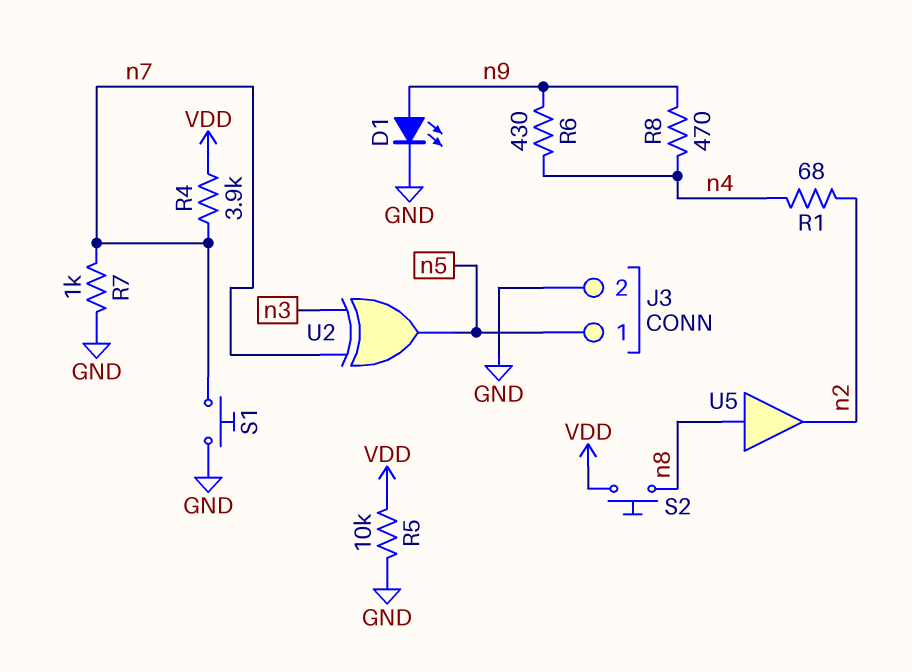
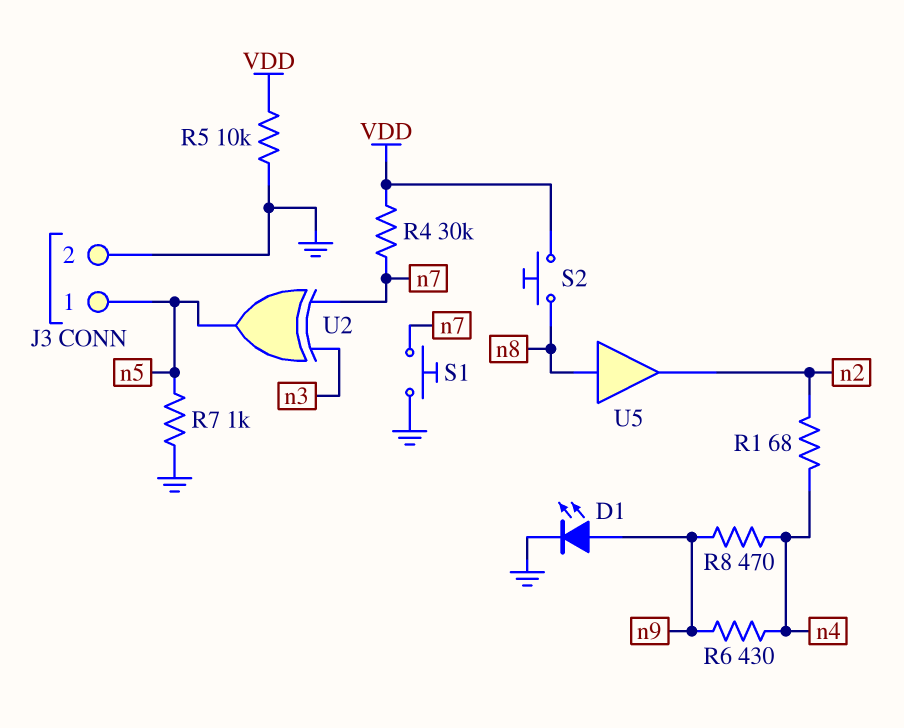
R4: 3.9k (VDD, n7) -> 30k (VDD, n7)
R7: 1k (GND, n7) -> 1k (GND, n5)

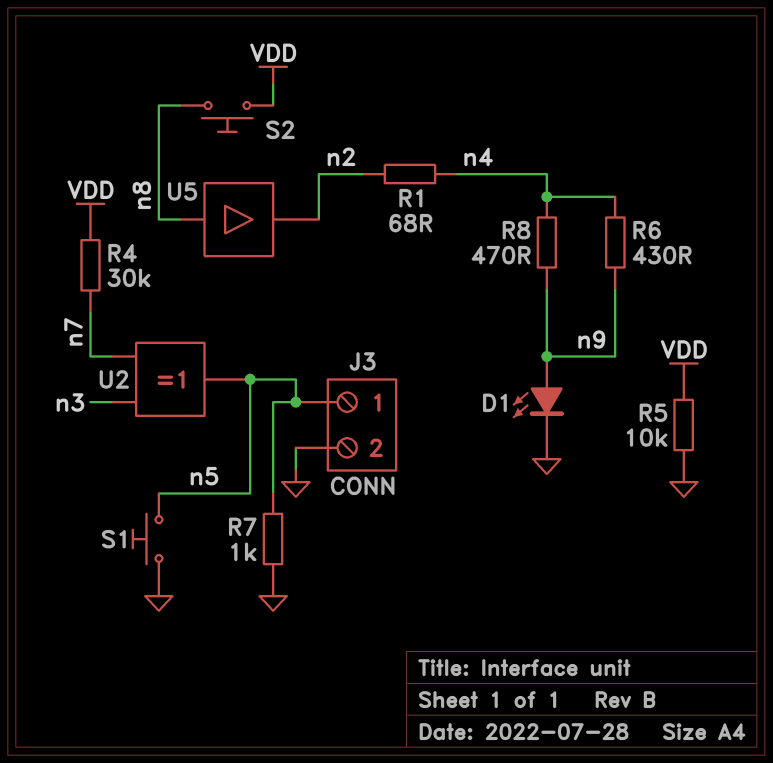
S1: button (GND, n7) -> button (GND, n5)

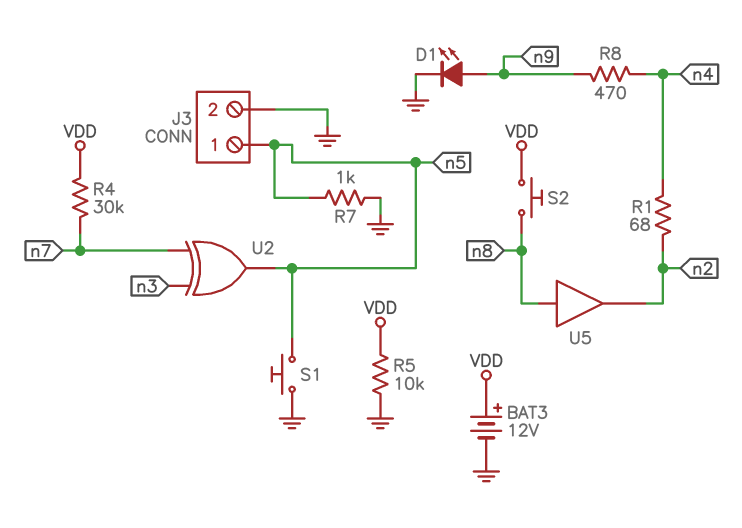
BAT3: none -> 12V (plus VDD, minus GND)
R6: 430 (n4, n9) -> none

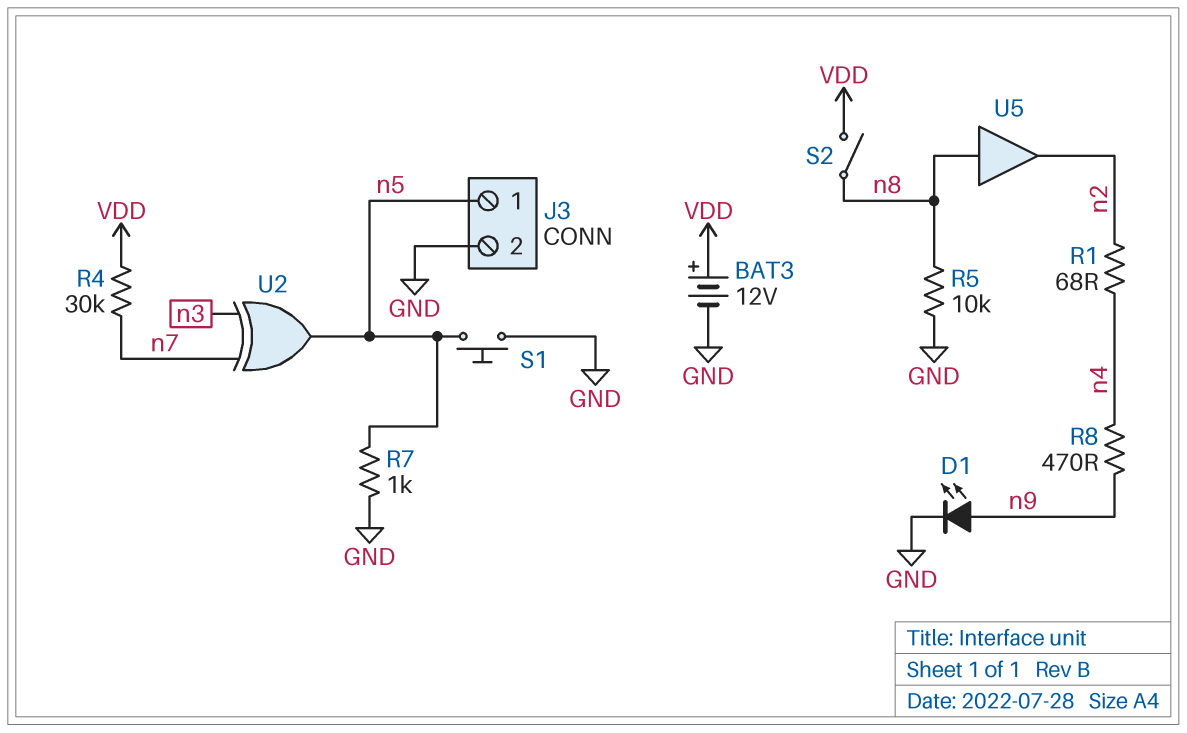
R5: 10k (GND, VDD) -> 10k (GND, n8)
S2: button (VDD, n8) -> switch (VDD, n8)

